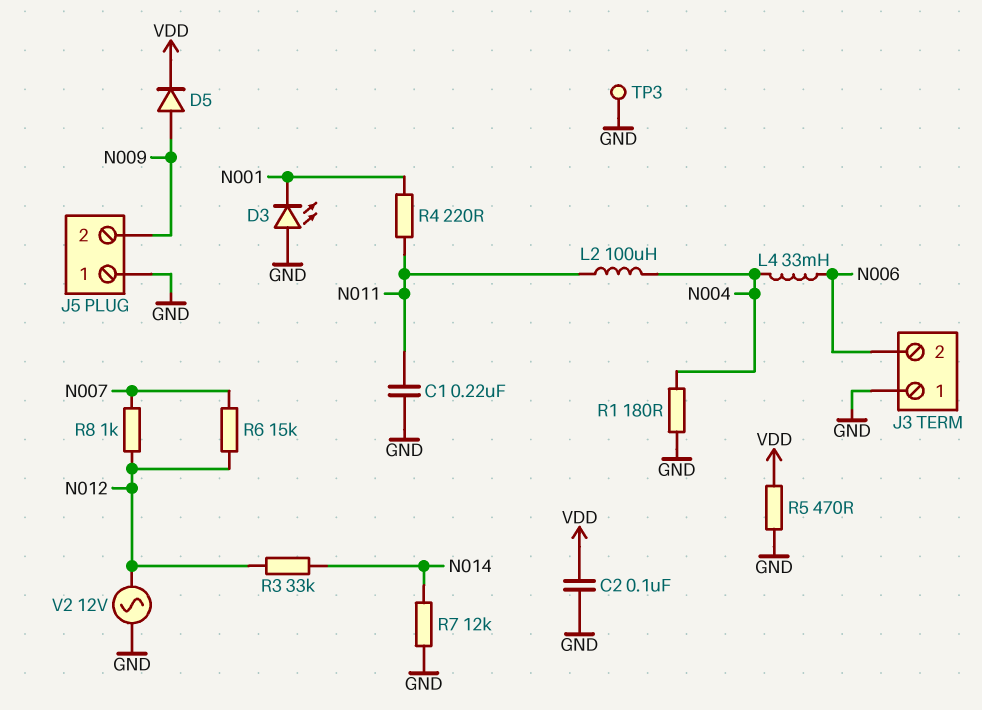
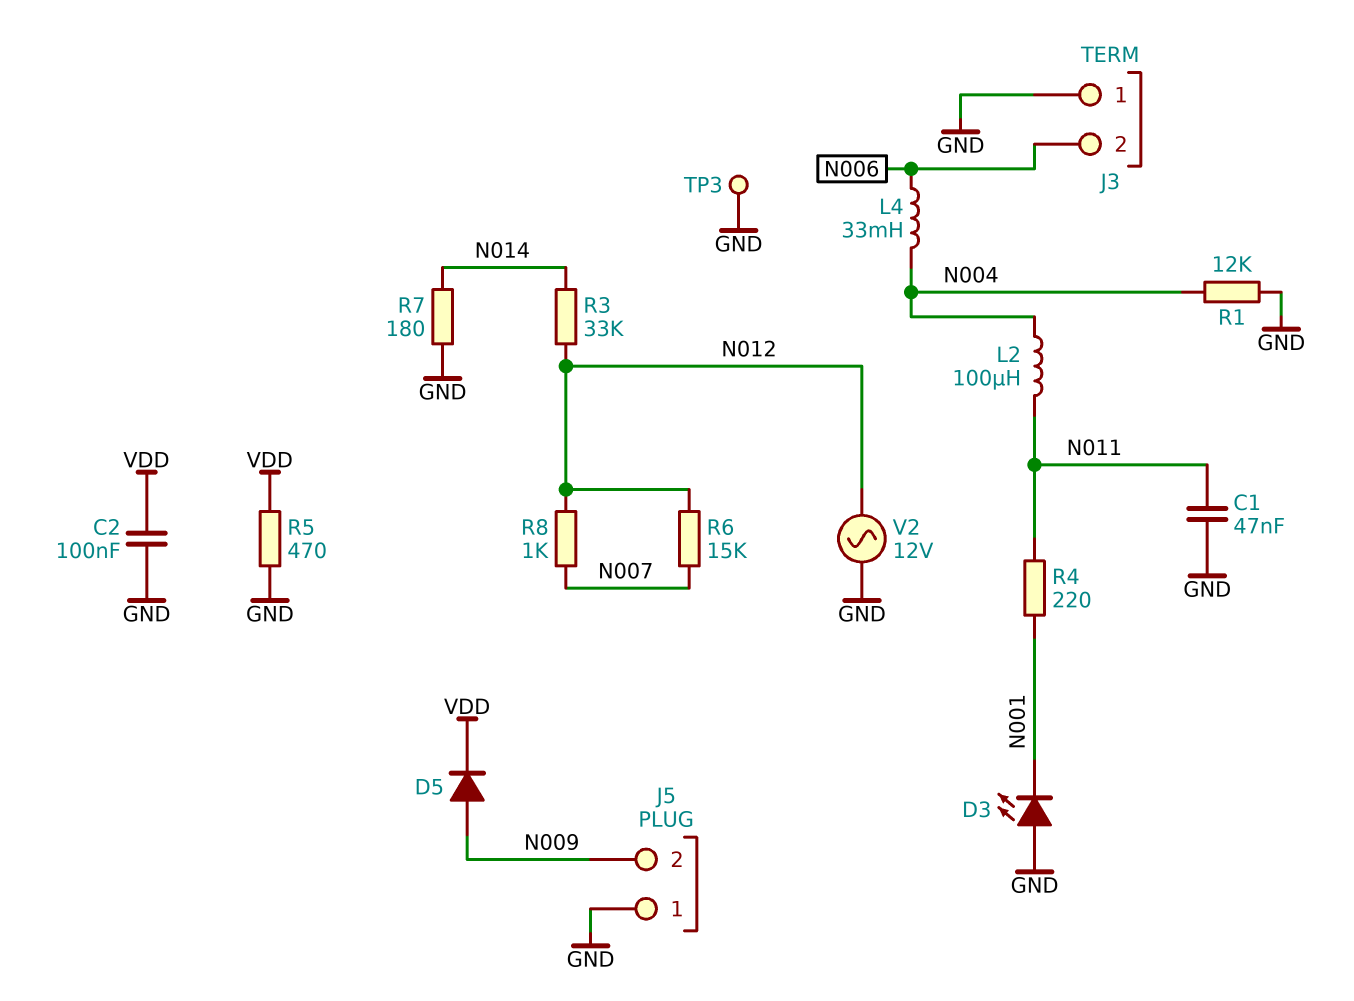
C1: 220nF (GND, N011) -> 47nF (GND, N011)
R1: 180 (GND, N004) -> 12k (GND, N004)
R7: 12k (GND, N014) -> 180 (GND, N014)

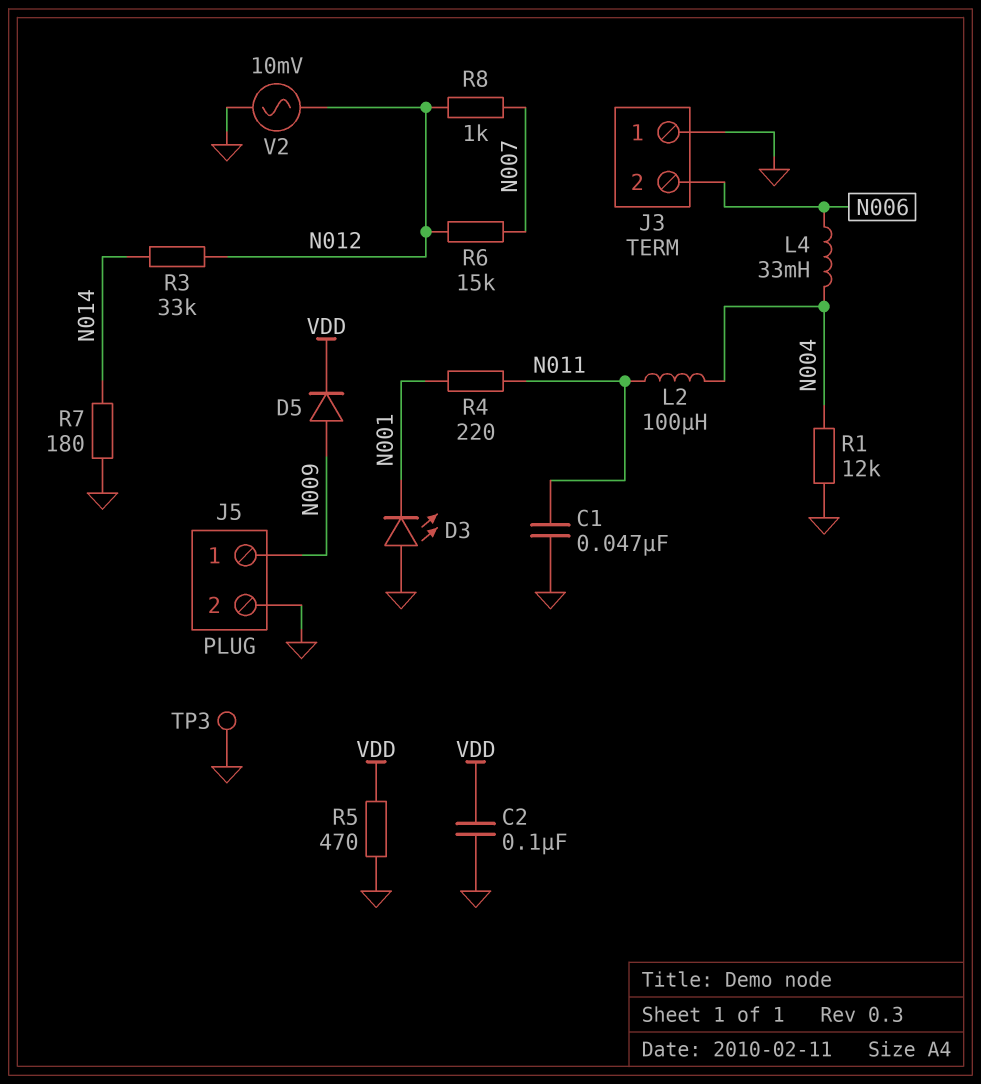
J5 pin 1: GND -> N009
J5 pin 2: N009 -> GND
V2: AC 12V (GND, N012) -> AC 10mV (GND, N012)

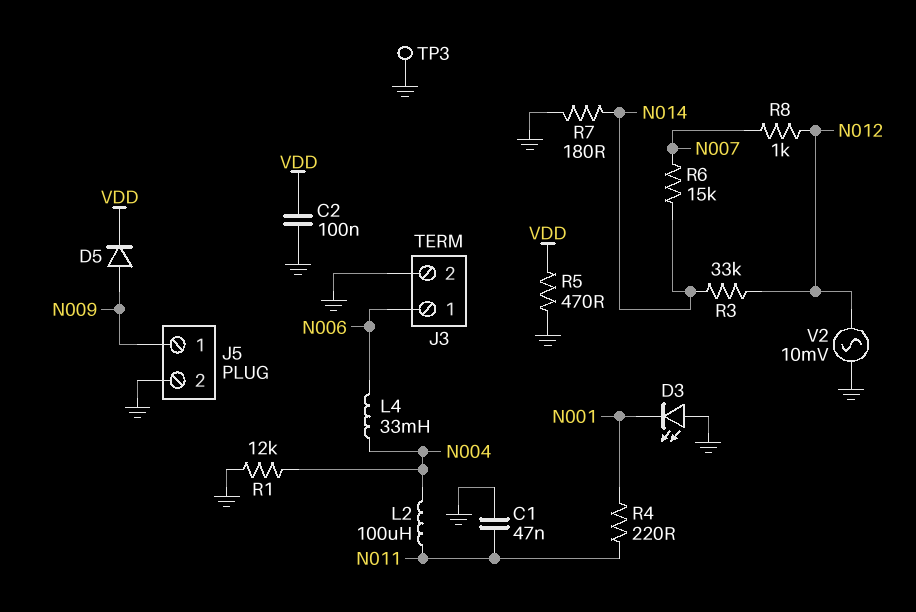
J3 pin 1: GND -> N006
J3 pin 2: N006 -> GND
R6: 15k (N007, N012) -> 15k (N007, N014)

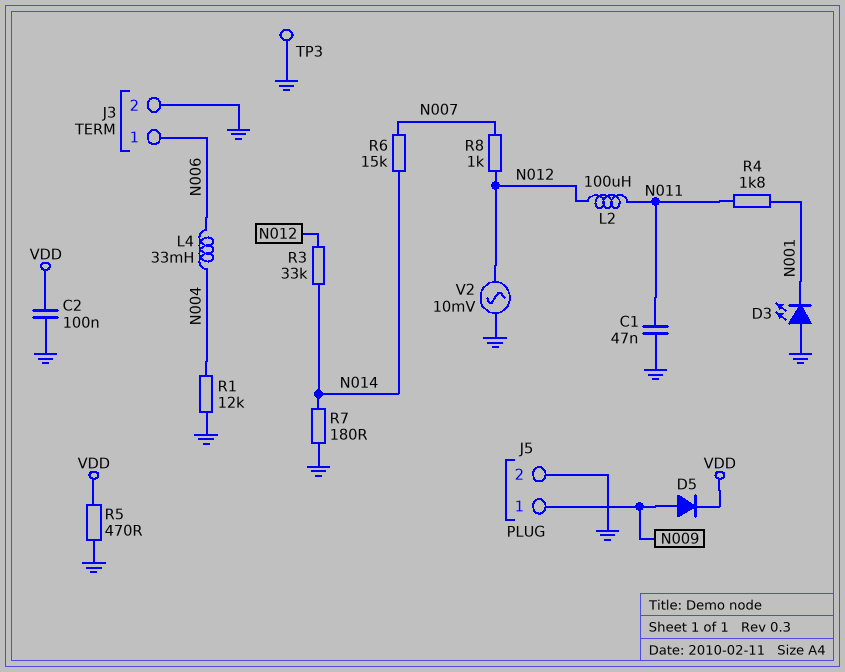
L2: 100uH (N004, N011) -> 100uH (N011, N012)
R4: 220 (N001, N011) -> 1.8k (N001, N011)

